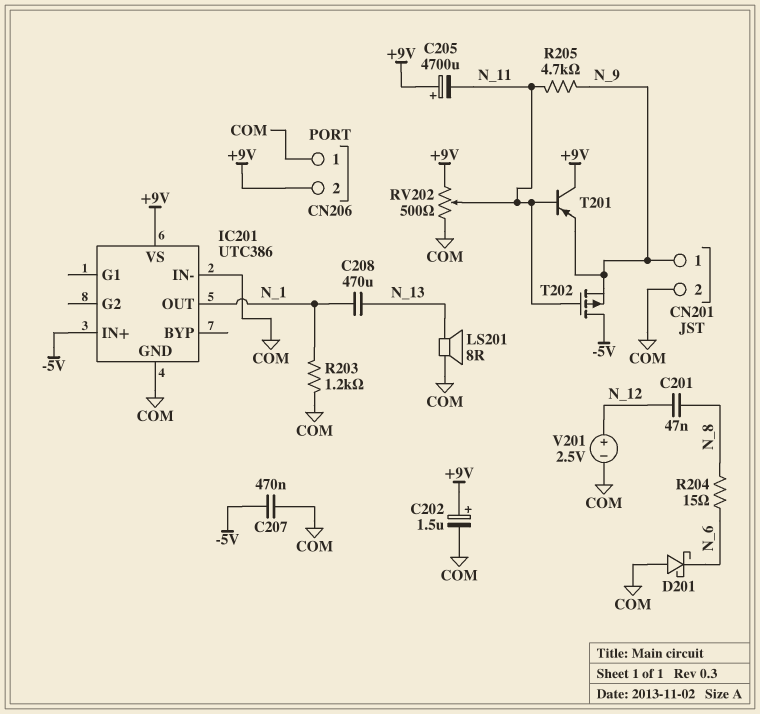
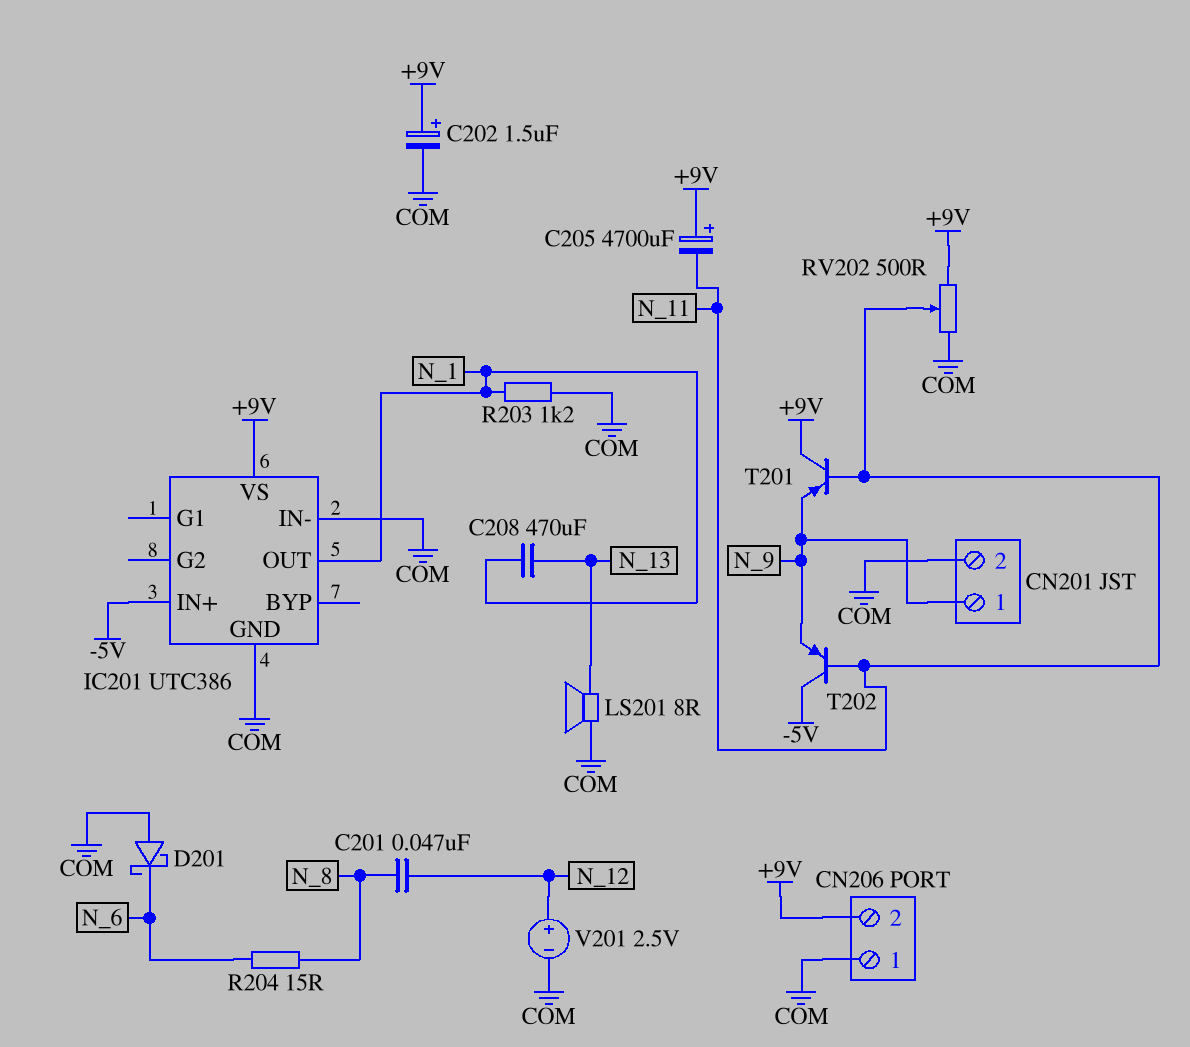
C207: 470nF (-5V, COM) -> none
R205: 4.7k (N_9, N_11) -> none
T202: PMOS (G N_11, D -5V, S N_9) -> PNP (B N_11, C -5V, E N_9)

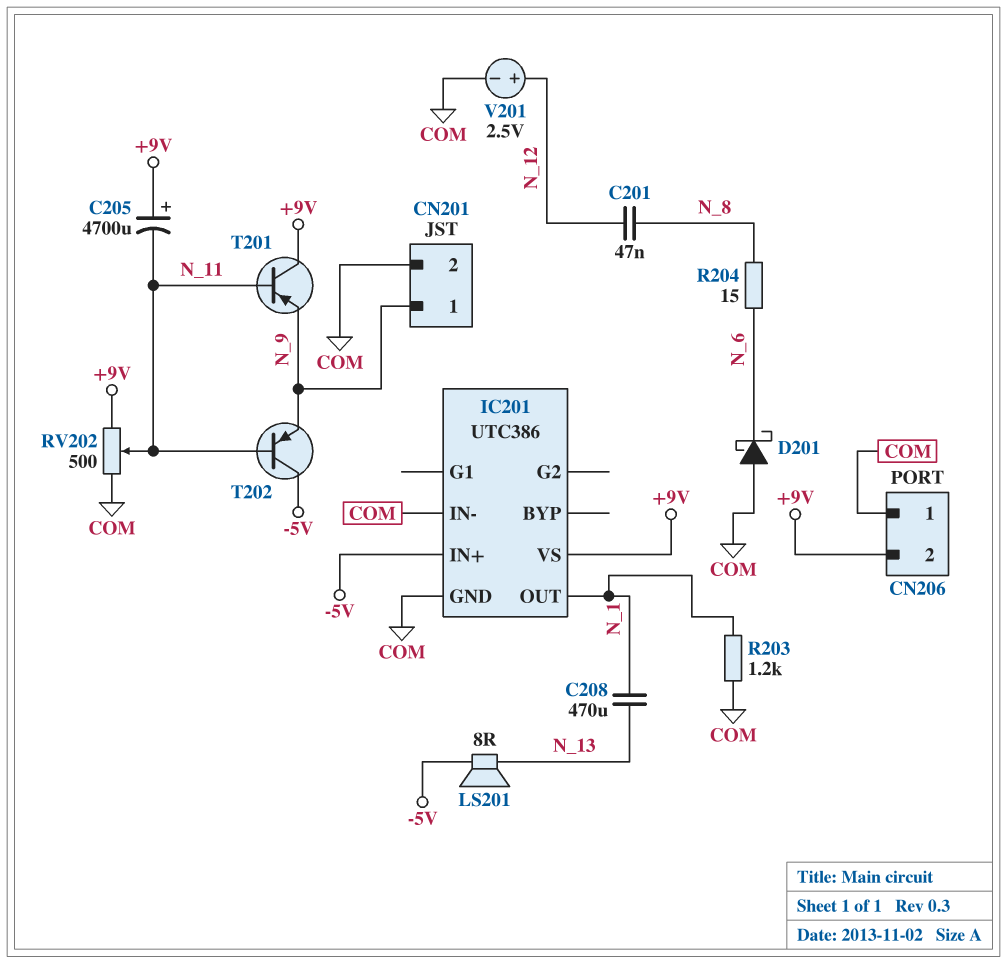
C202: 1.5uF (plus +9V, minus COM) -> none
LS201: speaker 8R (COM, N_13) -> speaker 8R (-5V, N_13)

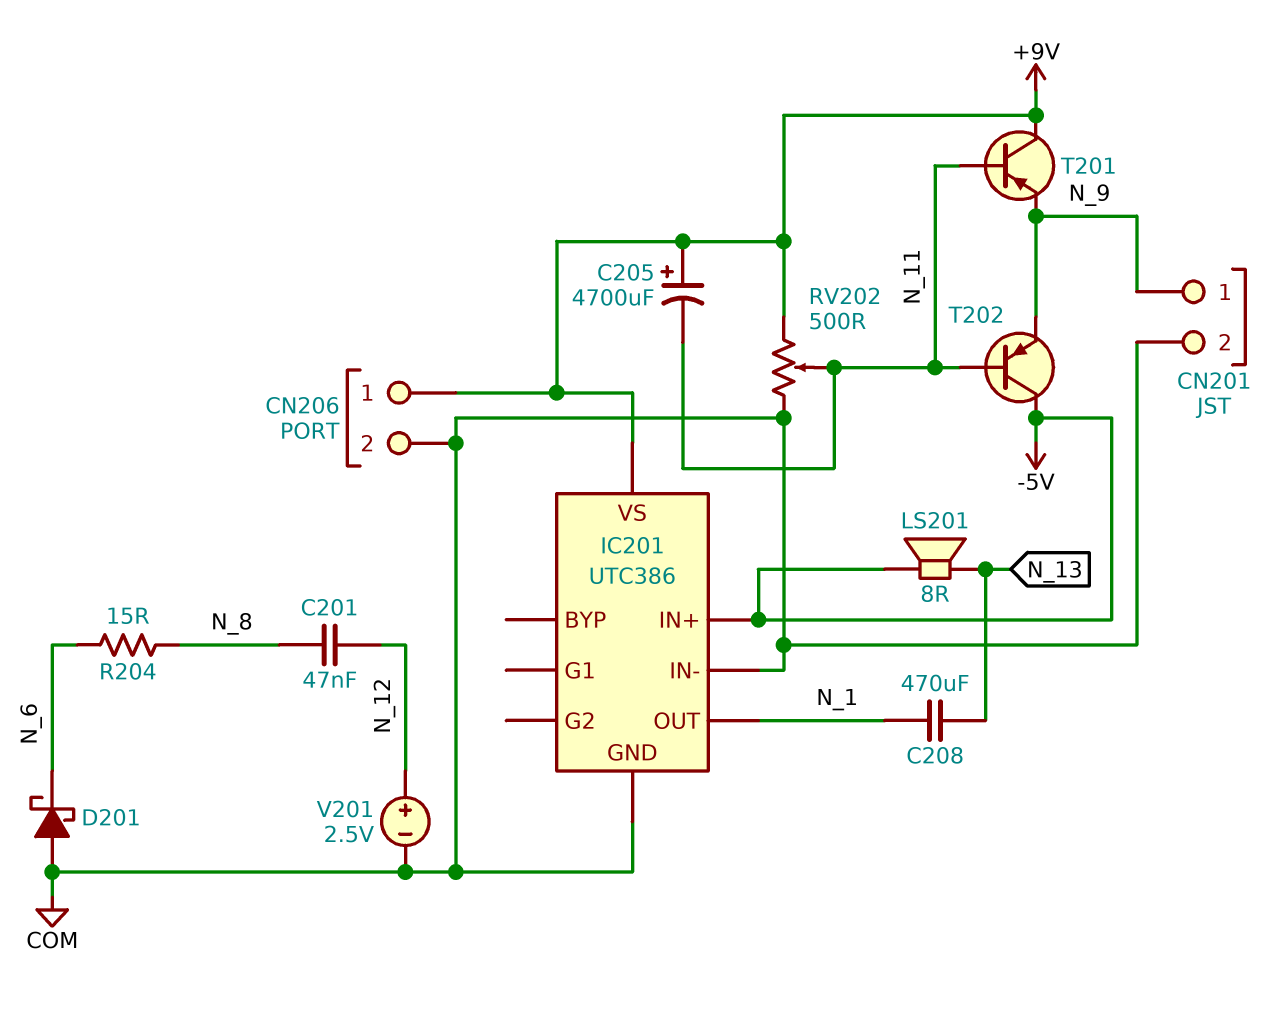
CN206 pin 1: COM -> +9V
CN206 pin 2: +9V -> COM
R203: 1.2k (COM, N_1) -> none

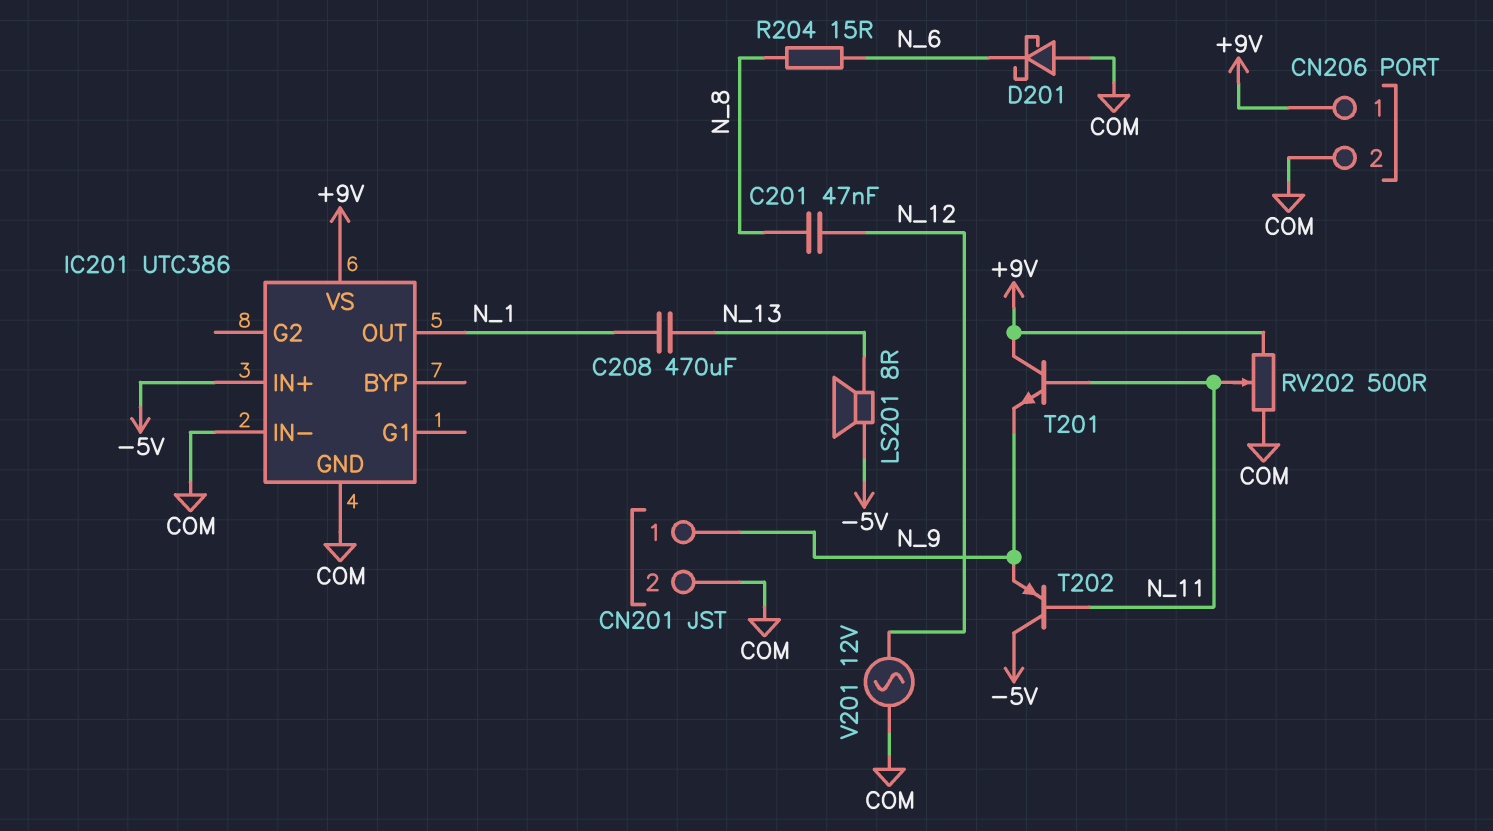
C205: 4700uF (plus +9V, minus N_11) -> none
T201: PNP (B N_11, C +9V, E N_9) -> NPN (B N_11, C +9V, E N_9)
V201: 2.5V (plus N_12, minus COM) -> AC 12V (COM, N_12)

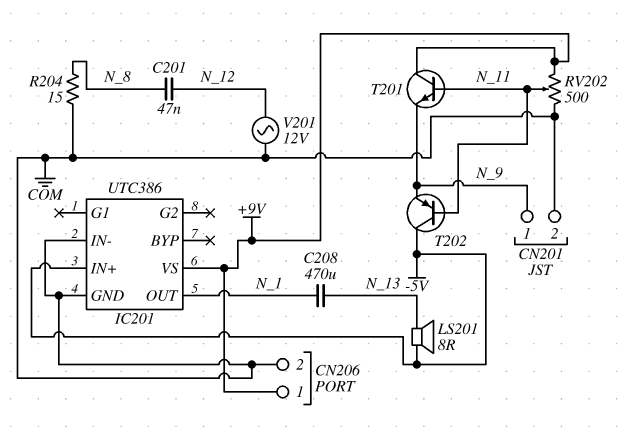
D201: schottky (A COM, K N_6) -> none
R204: 15 (N_6, N_8) -> 15 (COM, N_8)

